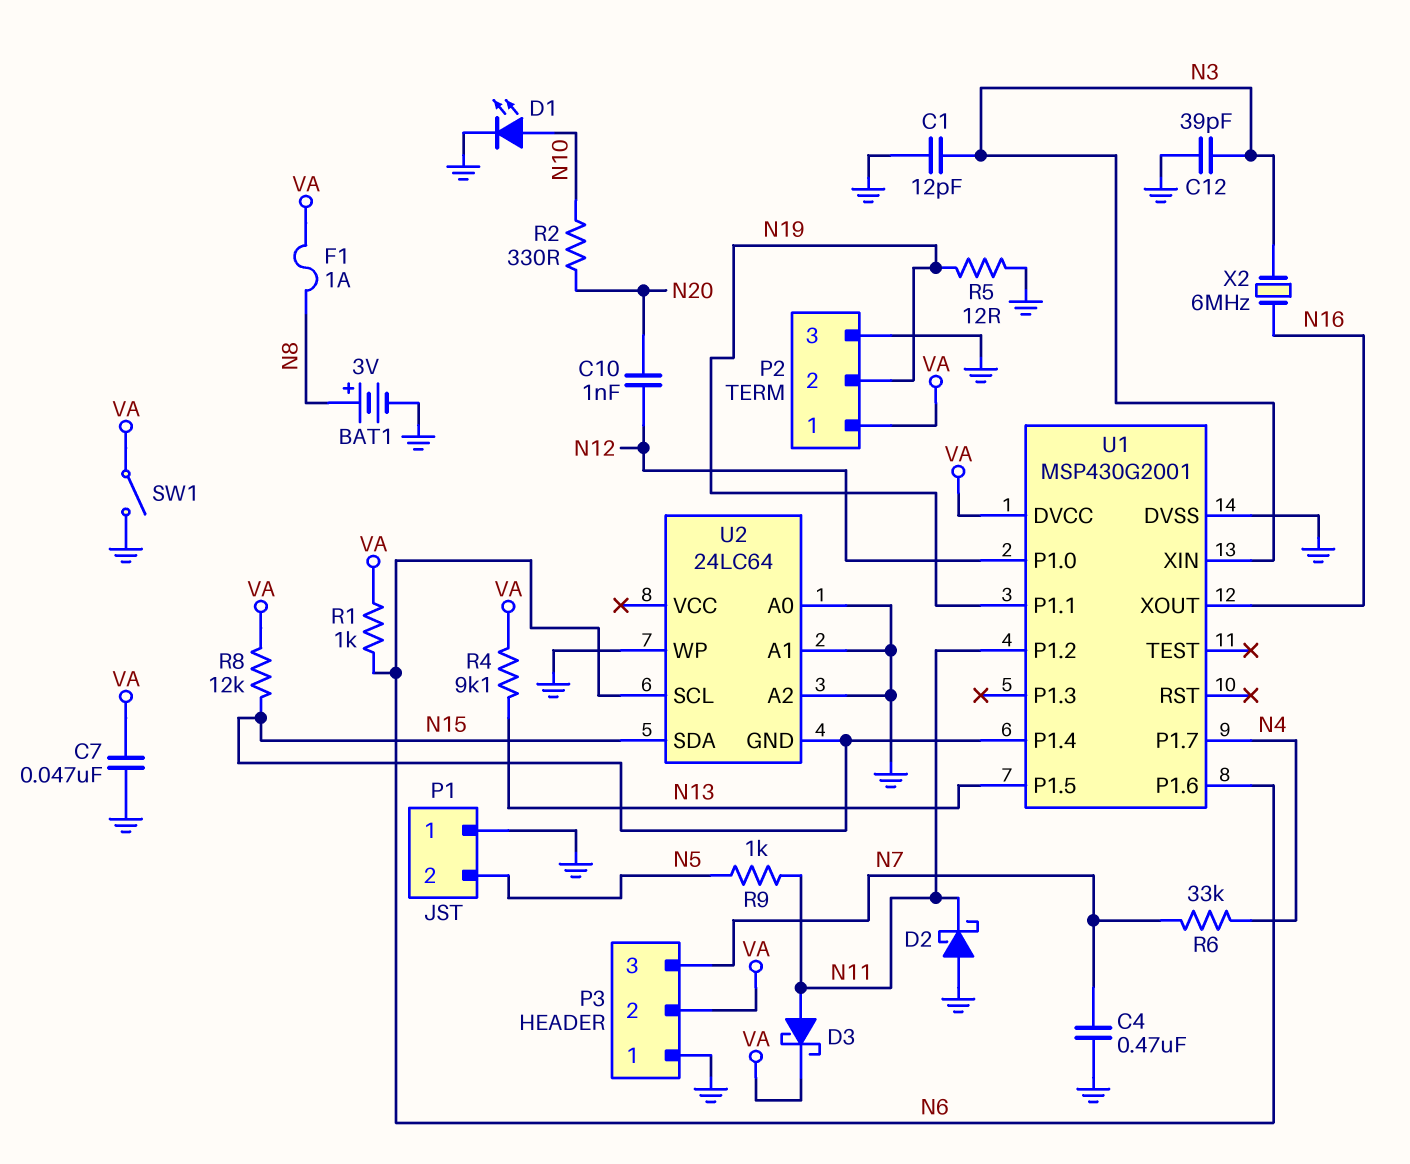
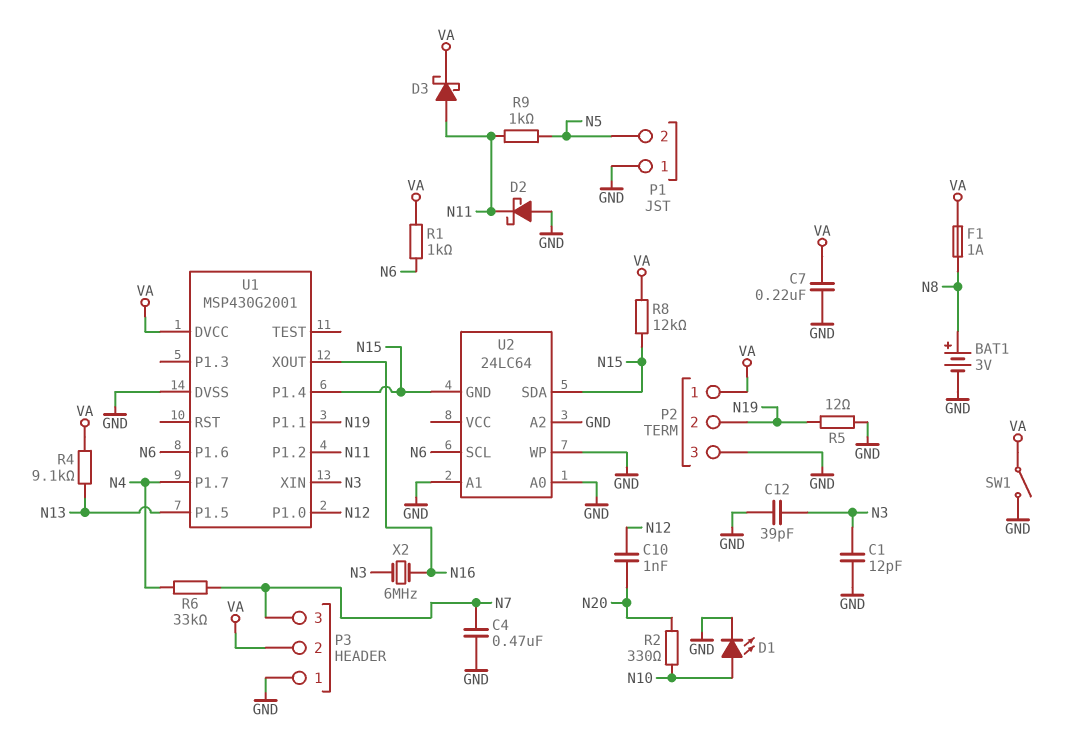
C7: 47nF (GND, VA) -> 220nF (GND, VA)

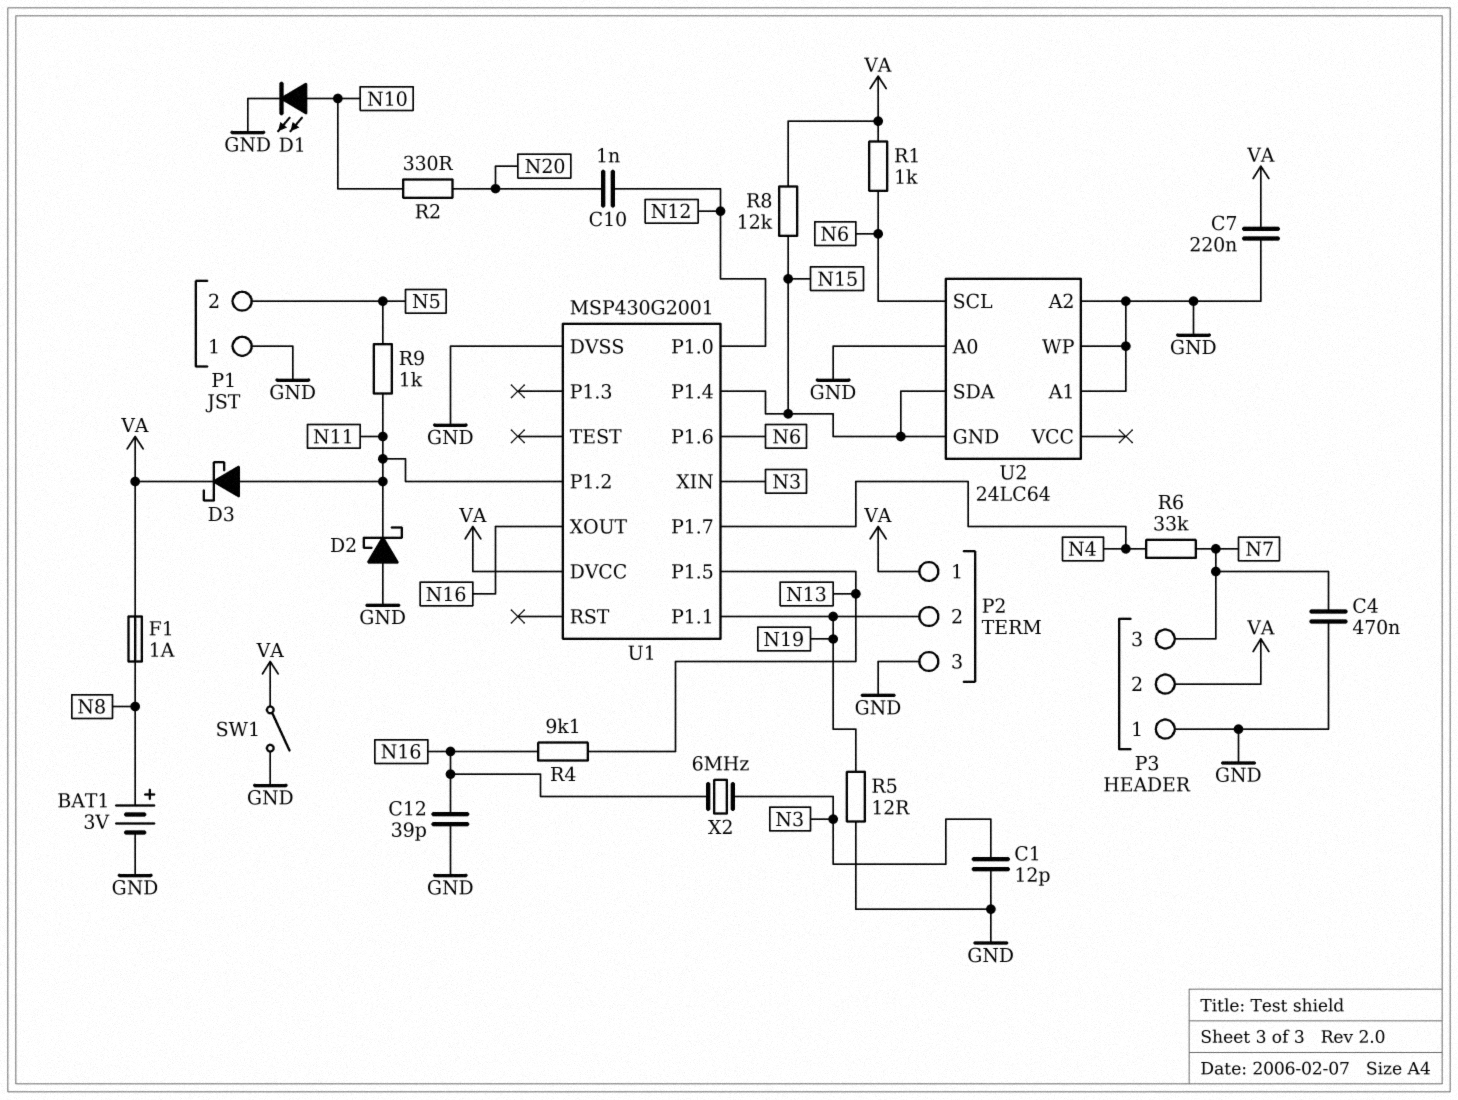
C12: 39pF (GND, N3) -> 39pF (GND, N16)
R4: 9.1k (N13, VA) -> 9.1k (N13, N16)

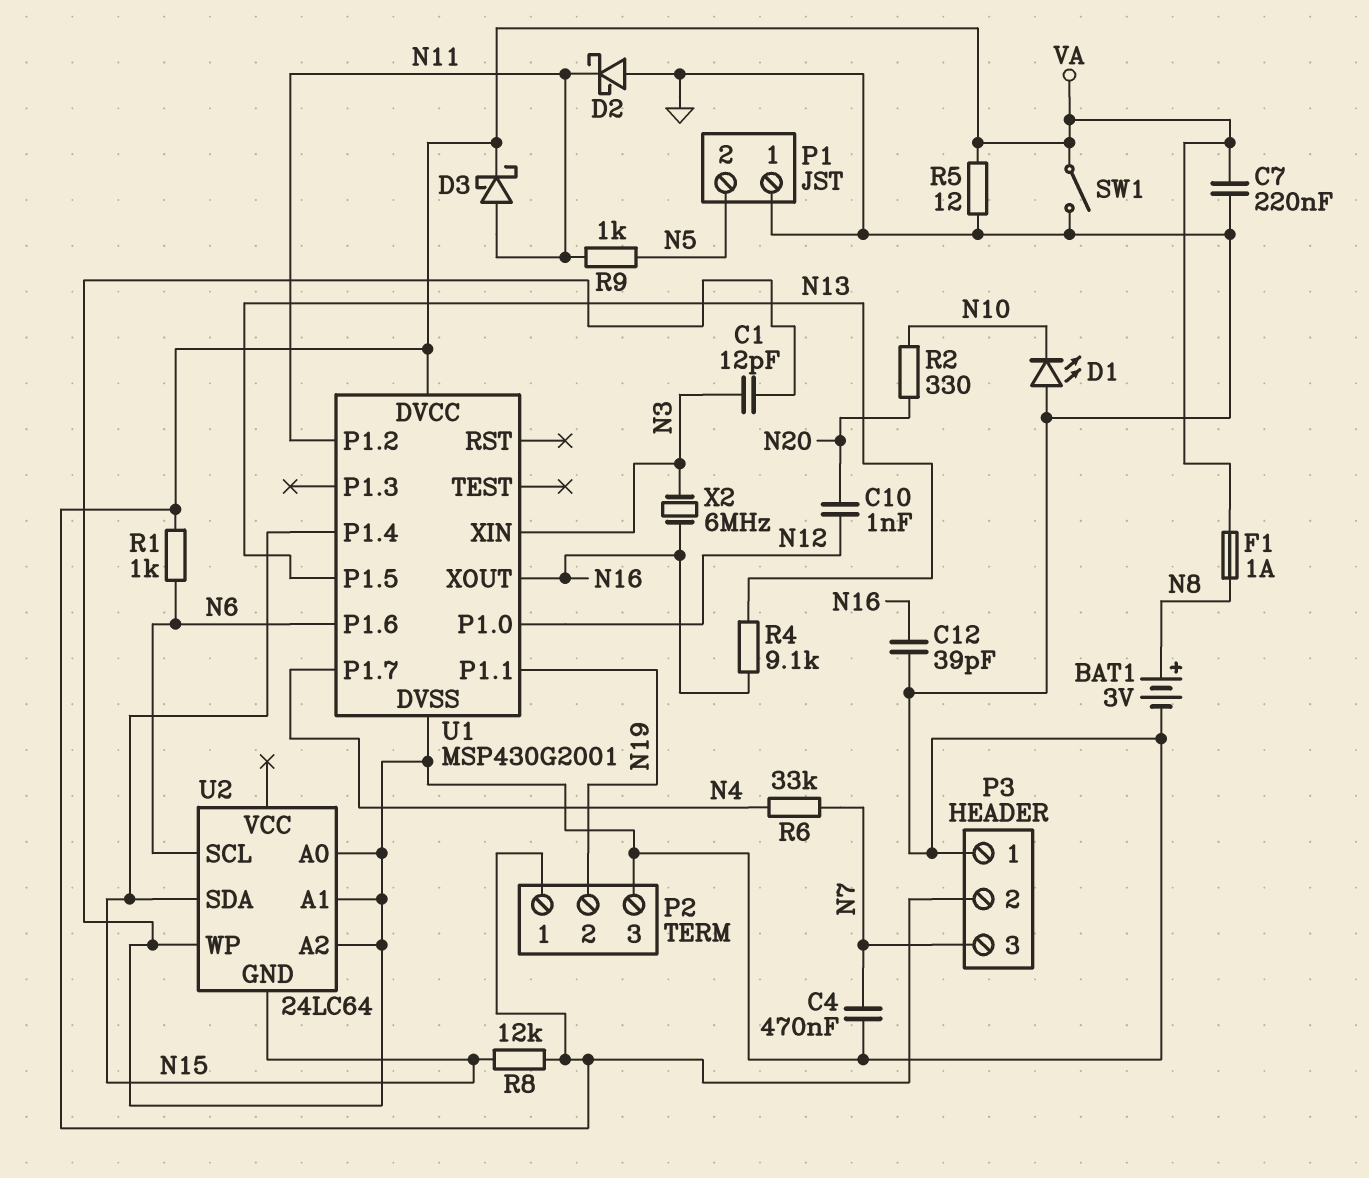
D1: LED (A N10, K GND) -> LED (A GND, K N10)
R5: 12 (GND, N19) -> 12 (GND, VA)

